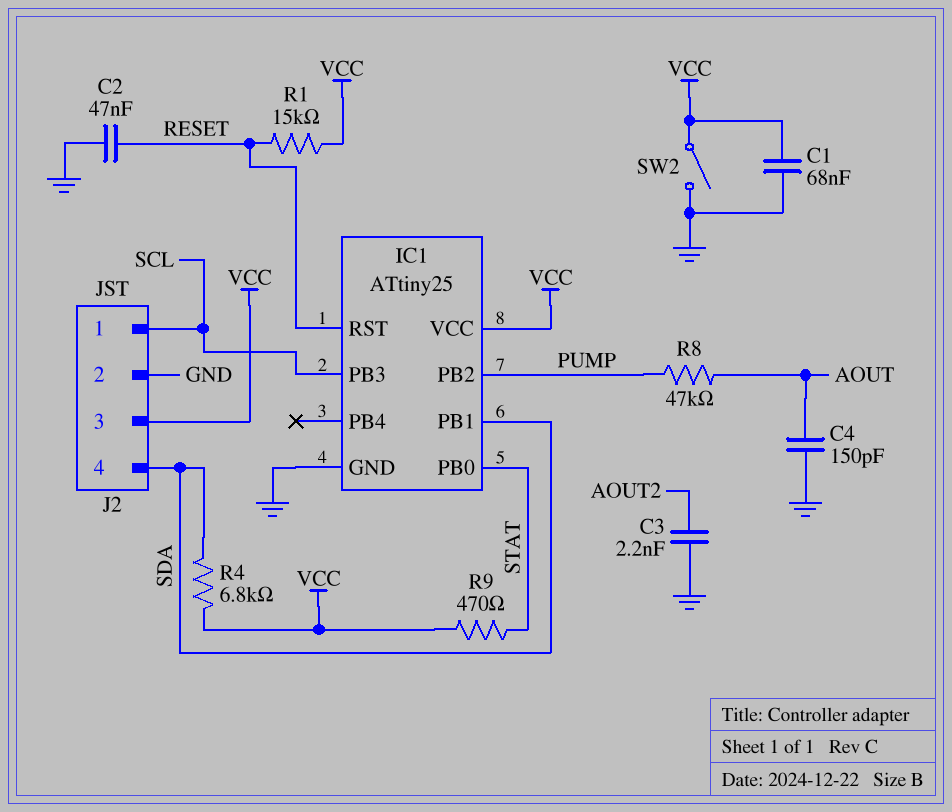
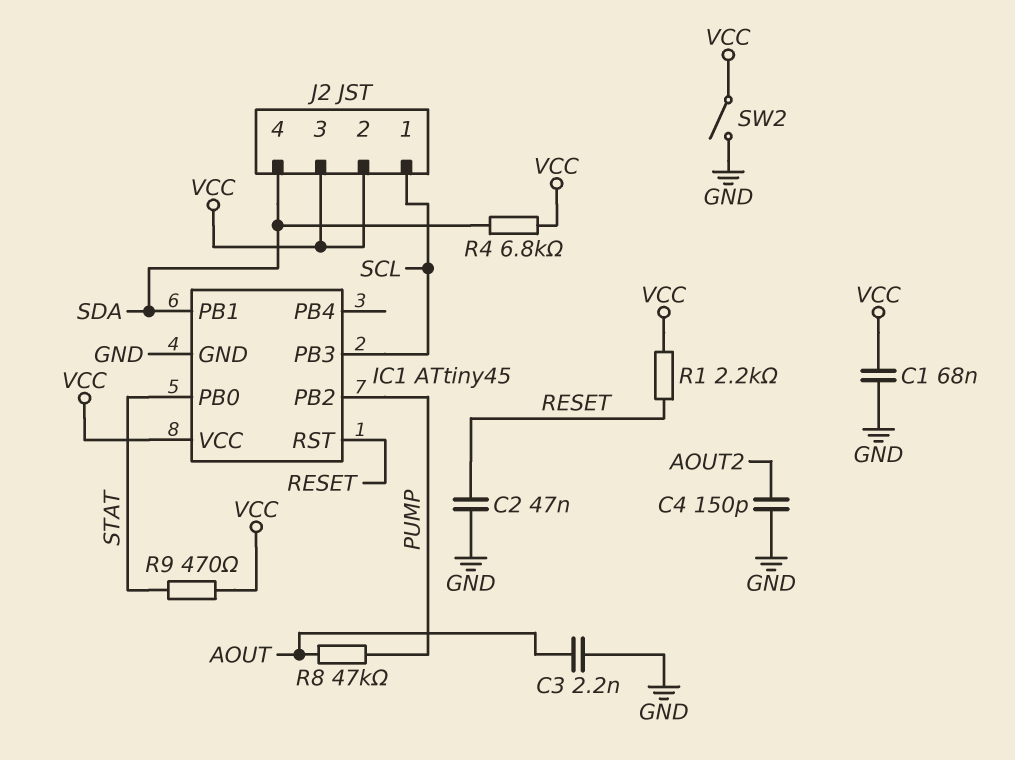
C3: 2.2nF (AOUT2, GND) -> 2.2nF (AOUT, GND)
C4: 150pF (AOUT, GND) -> 150pF (AOUT2, GND)
IC1: ATtiny25 -> ATtiny45
J2 pin 2: GND -> VCC
R1: 15k (RESET, VCC) -> 2.2k (RESET, VCC)

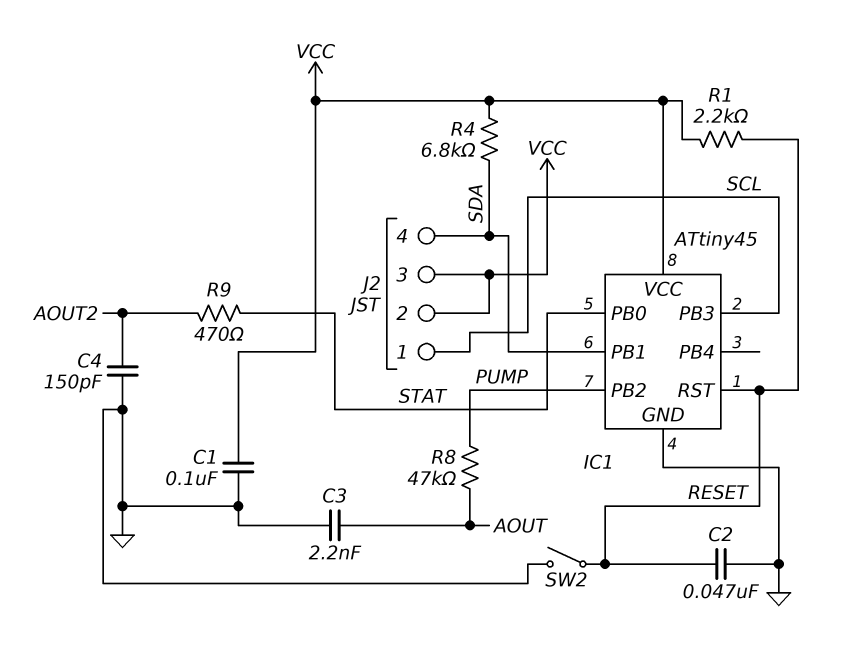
C1: 68nF (GND, VCC) -> 100nF (GND, VCC)
R9: 470 (STAT, VCC) -> 470 (AOUT2, STAT)
SW2: switch (GND, VCC) -> switch (GND, RESET)

